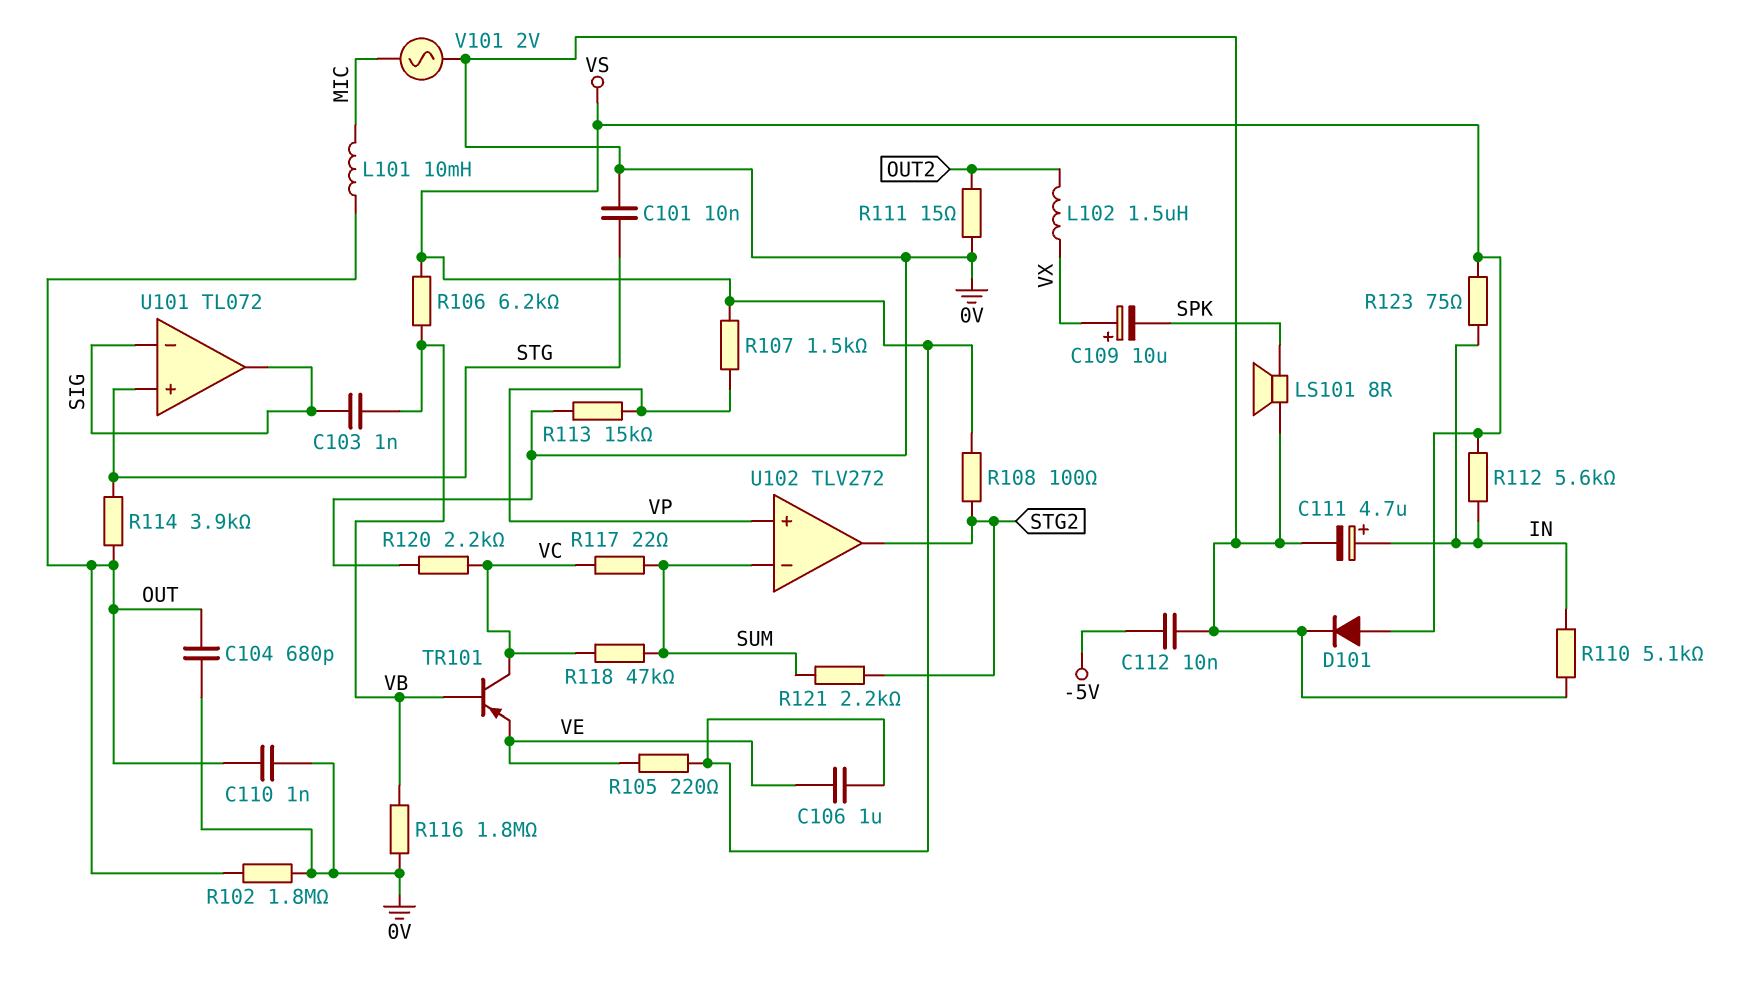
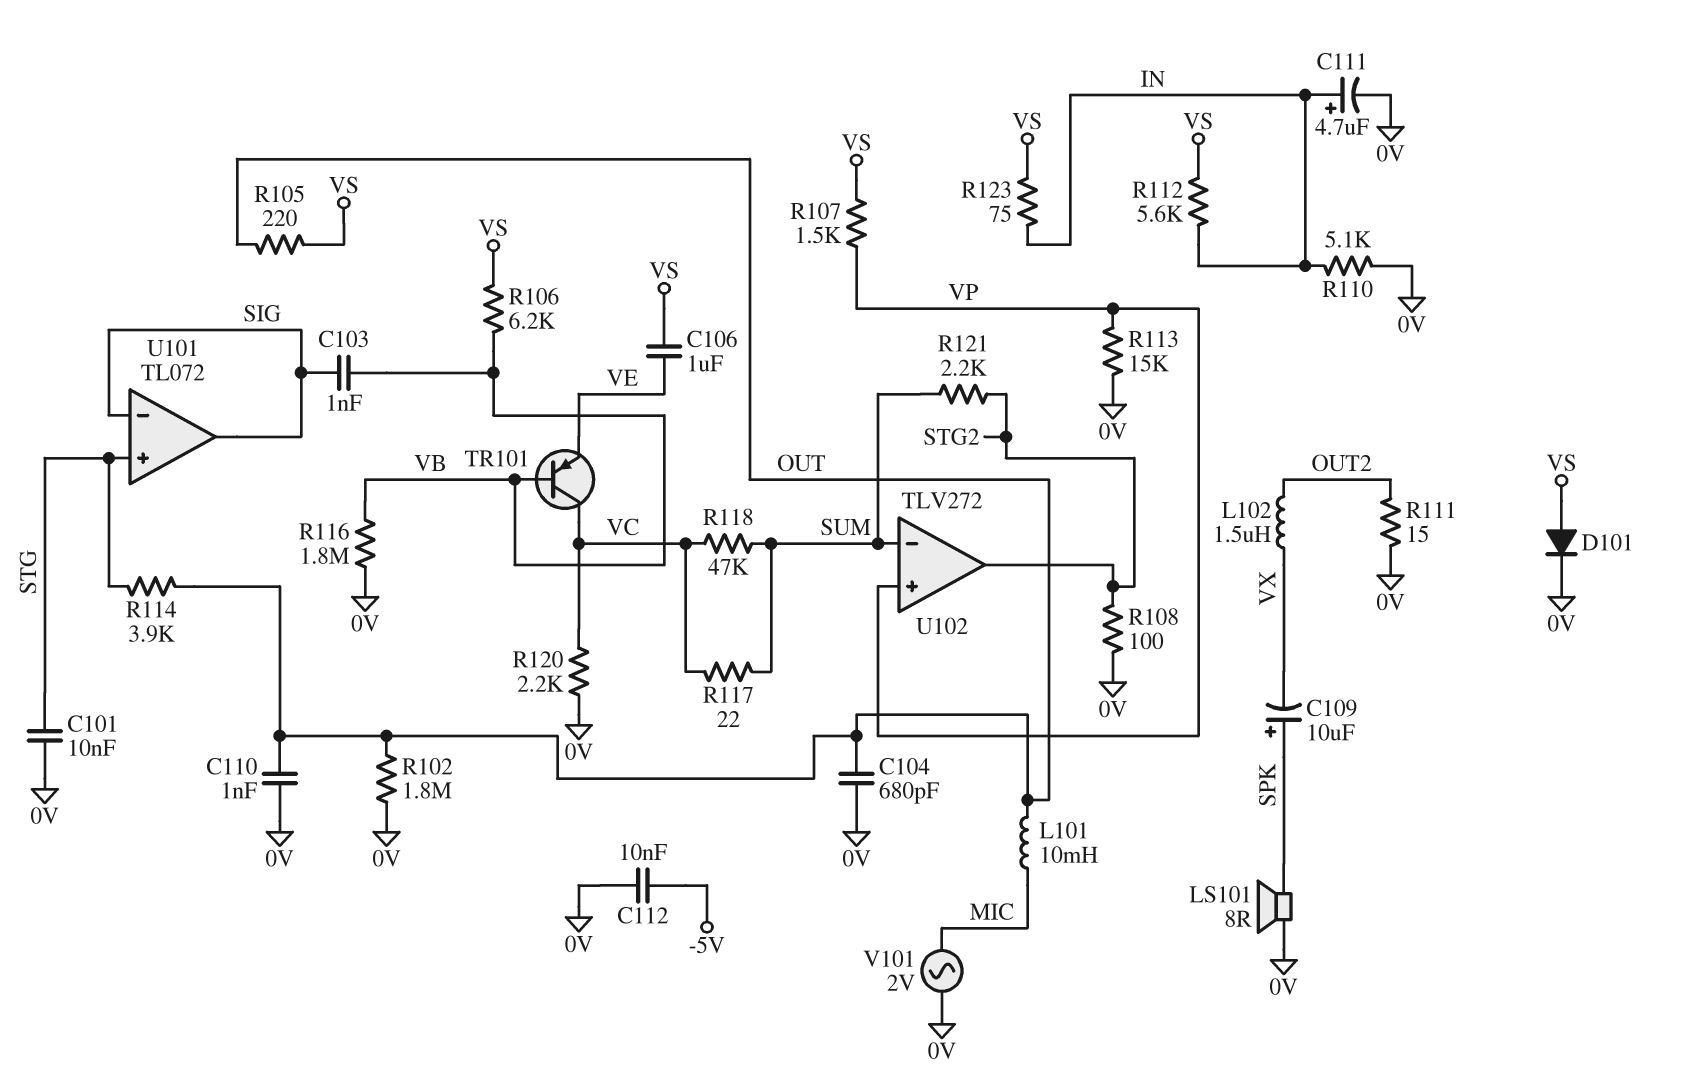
C109: 10uF (plus VX, minus SPK) -> 10uF (plus SPK, minus VX)
R105: 220 (VE, VS) -> 220 (OUT, VS)
R108: 100 (STG2, VS) -> 100 (0V, STG2)

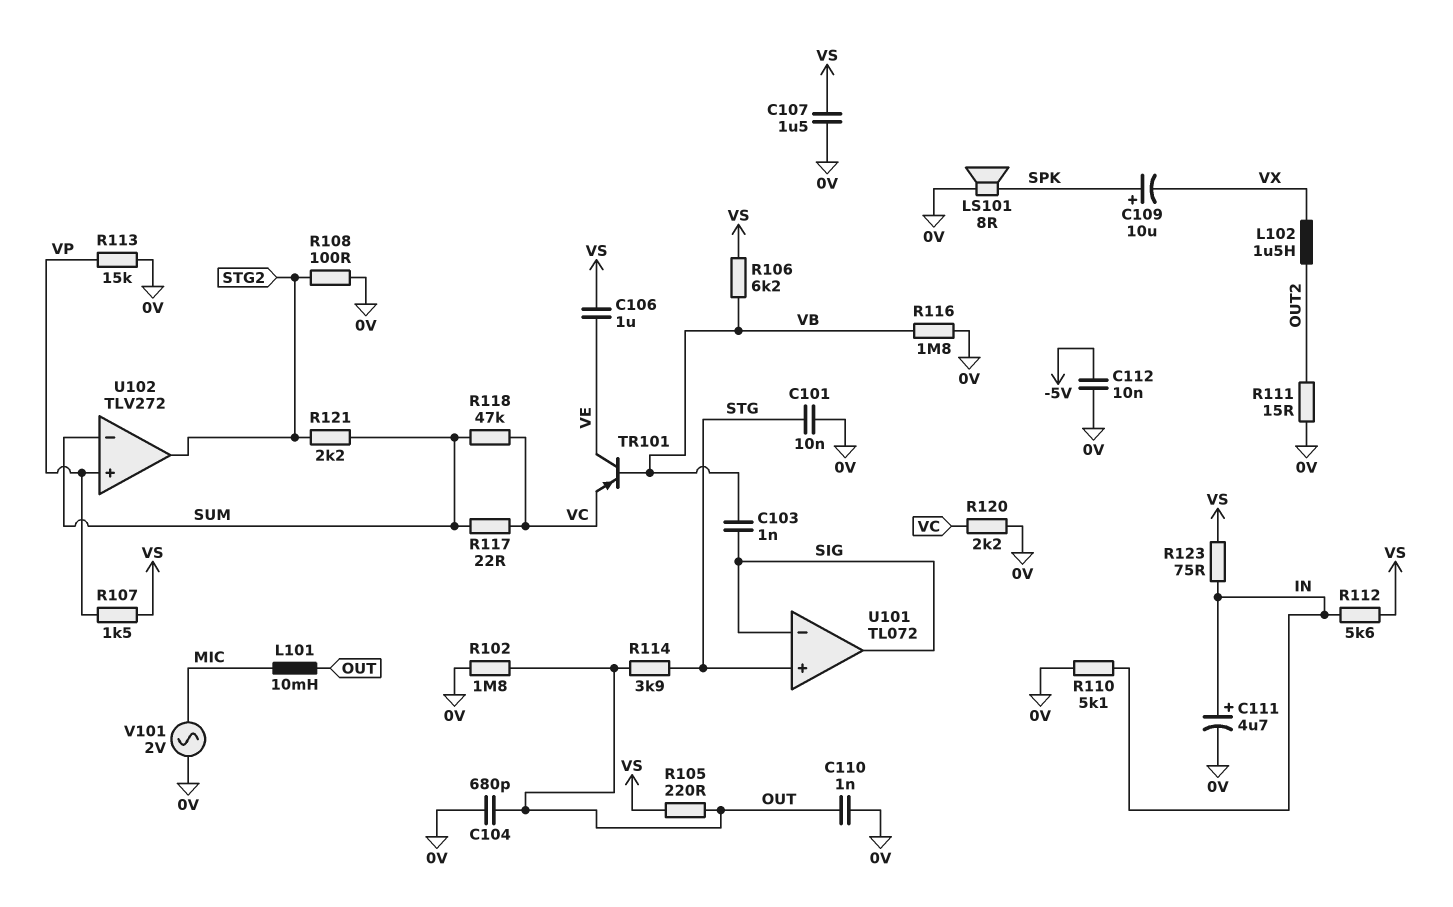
C107: none -> 1.5uF (0V, VS)
D101: diode (A VS, K 0V) -> none
TR101: PNP (B VB, C VC, E VE) -> PNP (B VB, C VE, E VC)

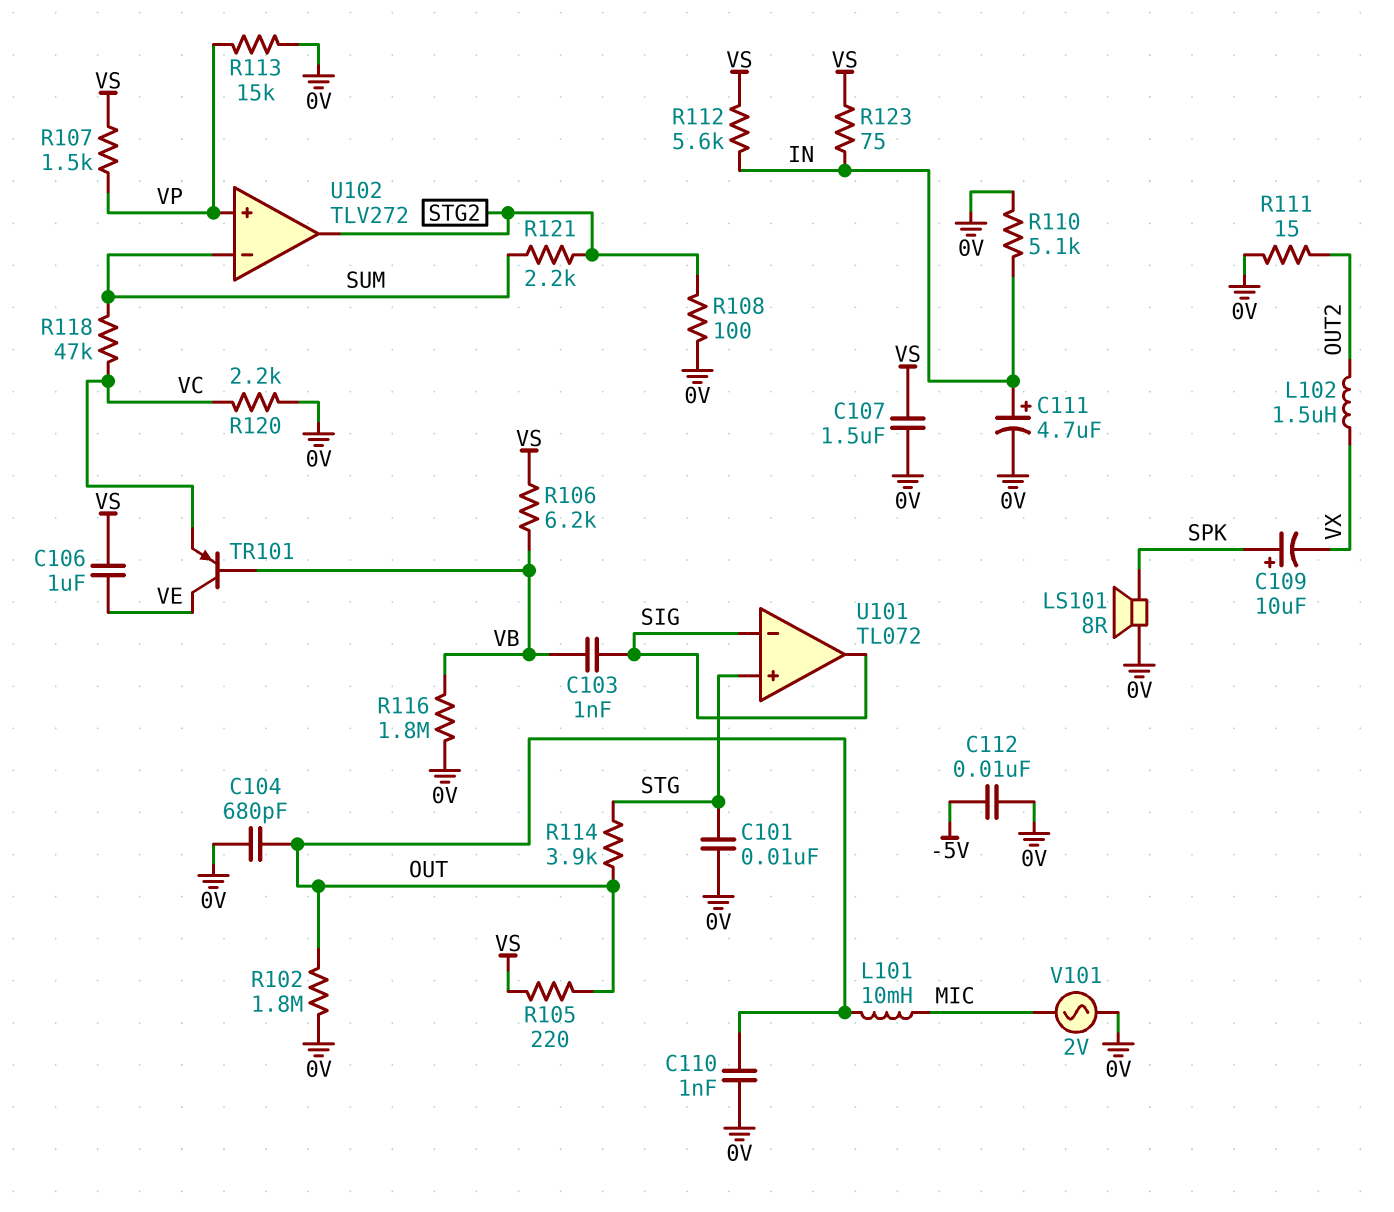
R117: 22 (SUM, VC) -> none

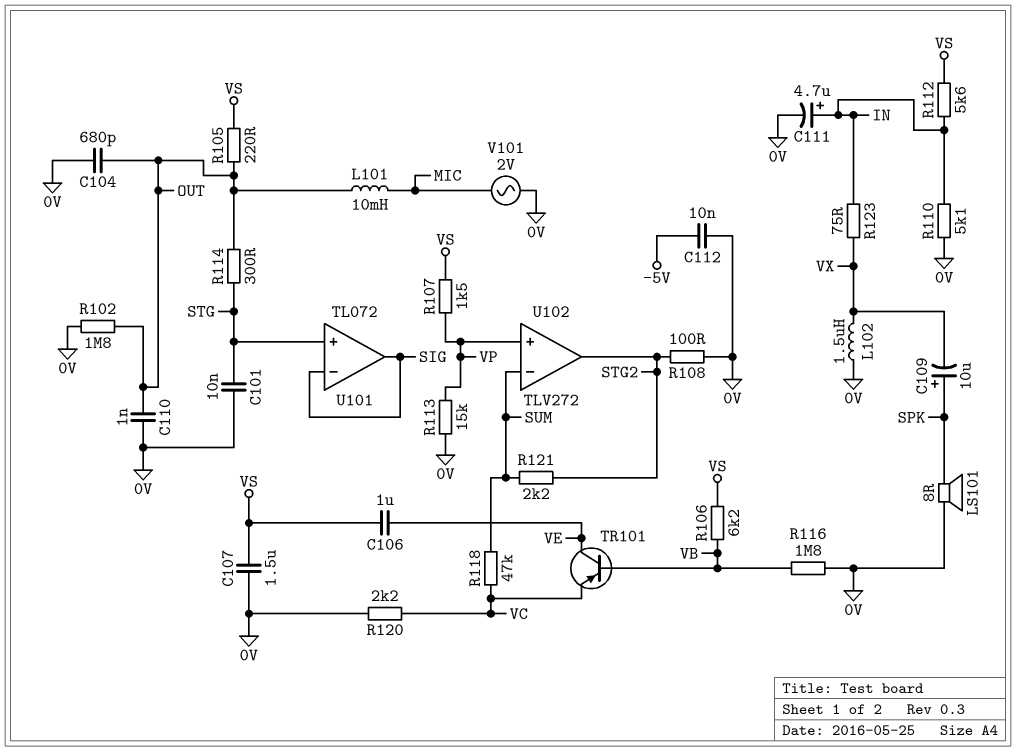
C103: 1nF (SIG, VB) -> none
L102: 1.5uH (OUT2, VX) -> 1.5uH (0V, VX)
R111: 15 (0V, OUT2) -> none
R114: 3.9k (OUT, STG) -> 300 (OUT, STG)
R123: 75 (IN, VS) -> 75 (IN, VX)

